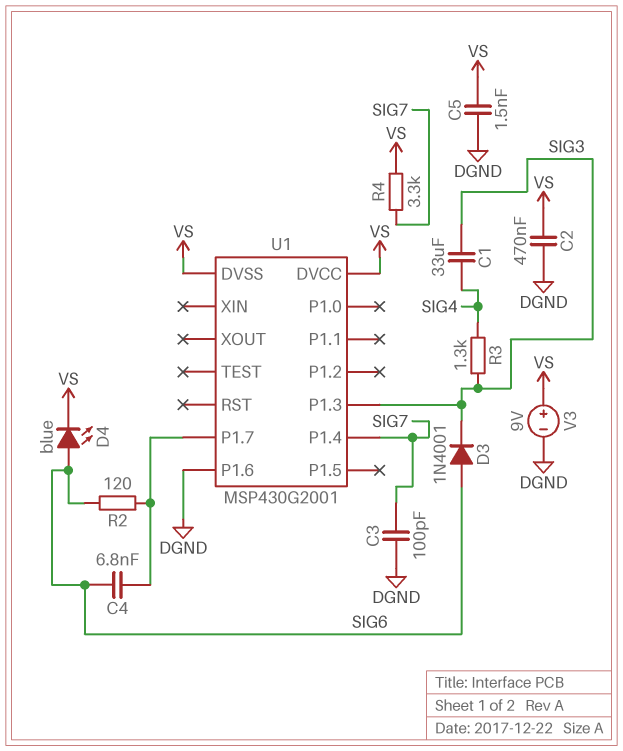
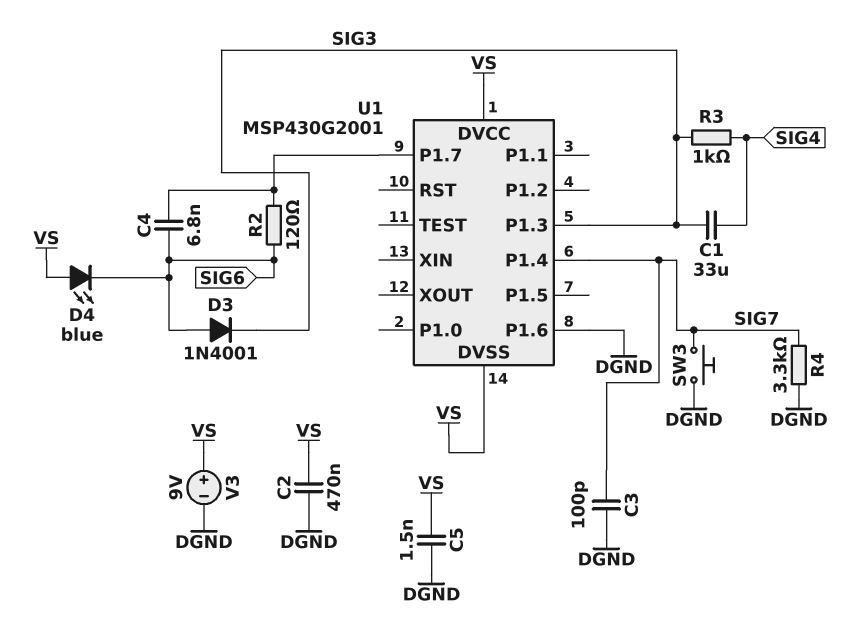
D4: LED blue (A SIG6, K VS) -> LED blue (A VS, K SIG6)
R3: 1.3k (SIG3, SIG4) -> 1k (SIG3, SIG4)
R4: 3.3k (SIG7, VS) -> 3.3k (DGND, SIG7)
SW3: none -> button (DGND, SIG7)

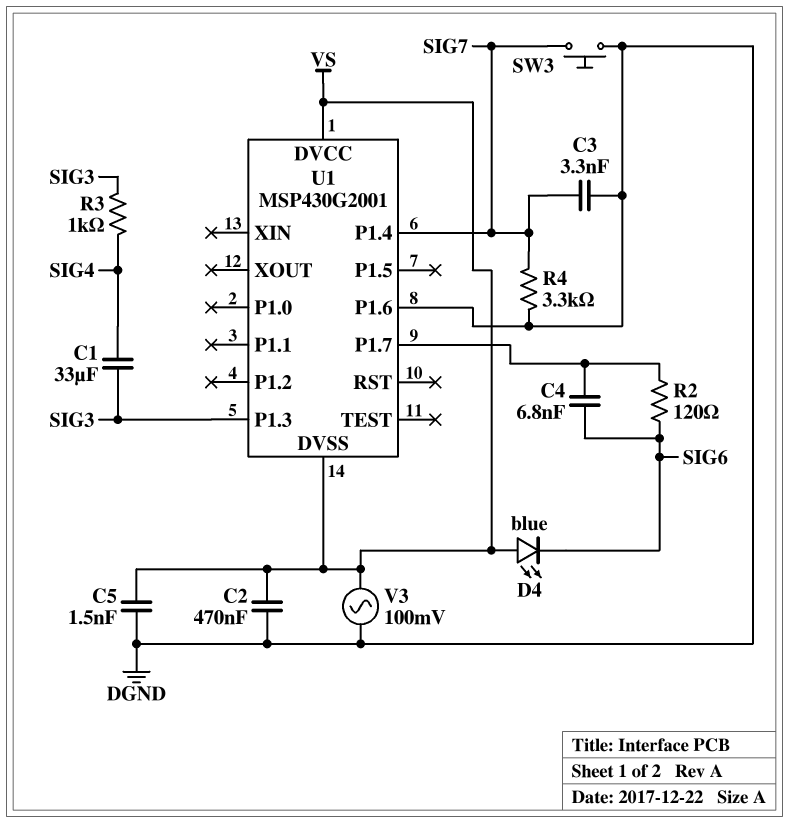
C3: 100pF (DGND, SIG7) -> 3.3nF (DGND, SIG7)
D3: diode 1N4001 (A SIG6, K SIG3) -> none
V3: 9V (plus VS, minus DGND) -> AC 100mV (DGND, VS)

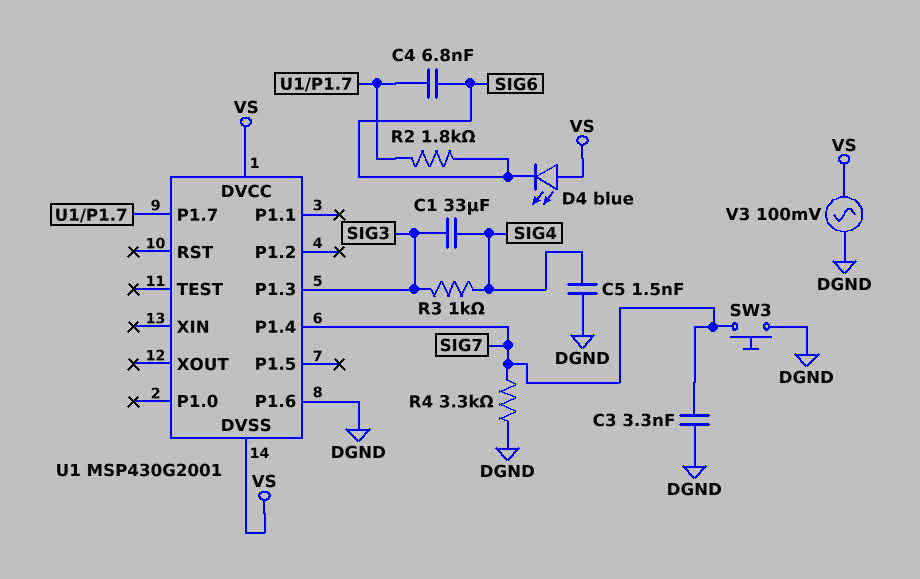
C2: 470nF (DGND, VS) -> none
C5: 1.5nF (DGND, VS) -> 1.5nF (DGND, SIG4)
R2: 120 (SIG6, U1/P1.7) -> 1.8k (SIG6, U1/P1.7)

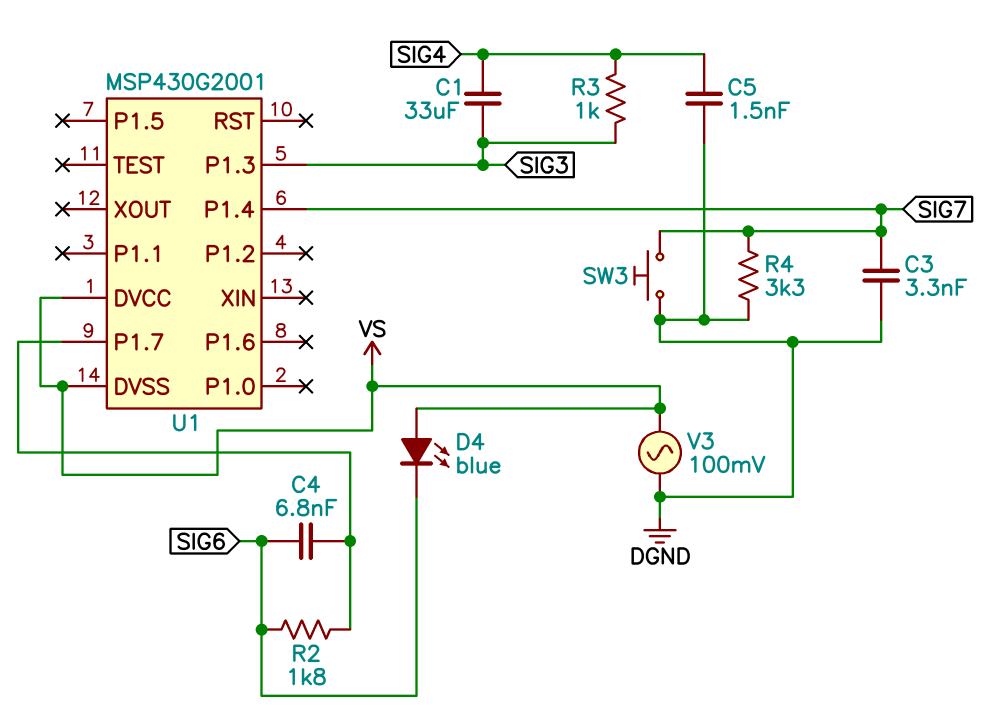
U1 pin P1.6: DGND -> none

